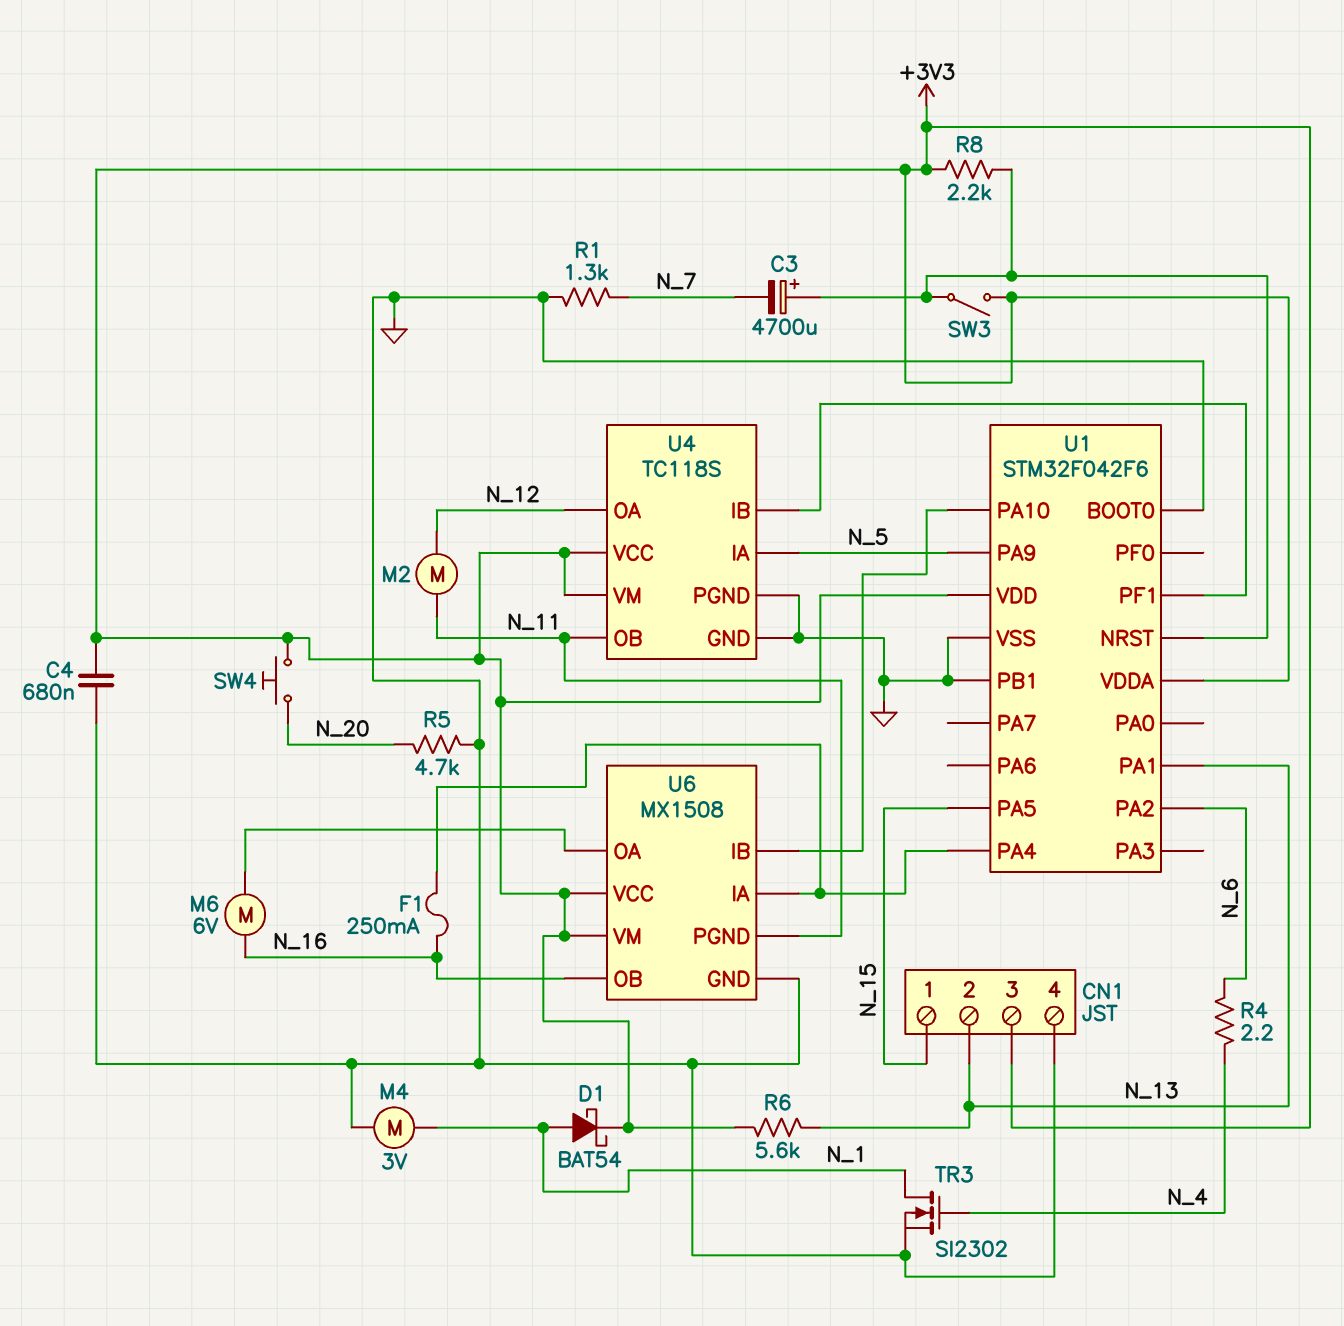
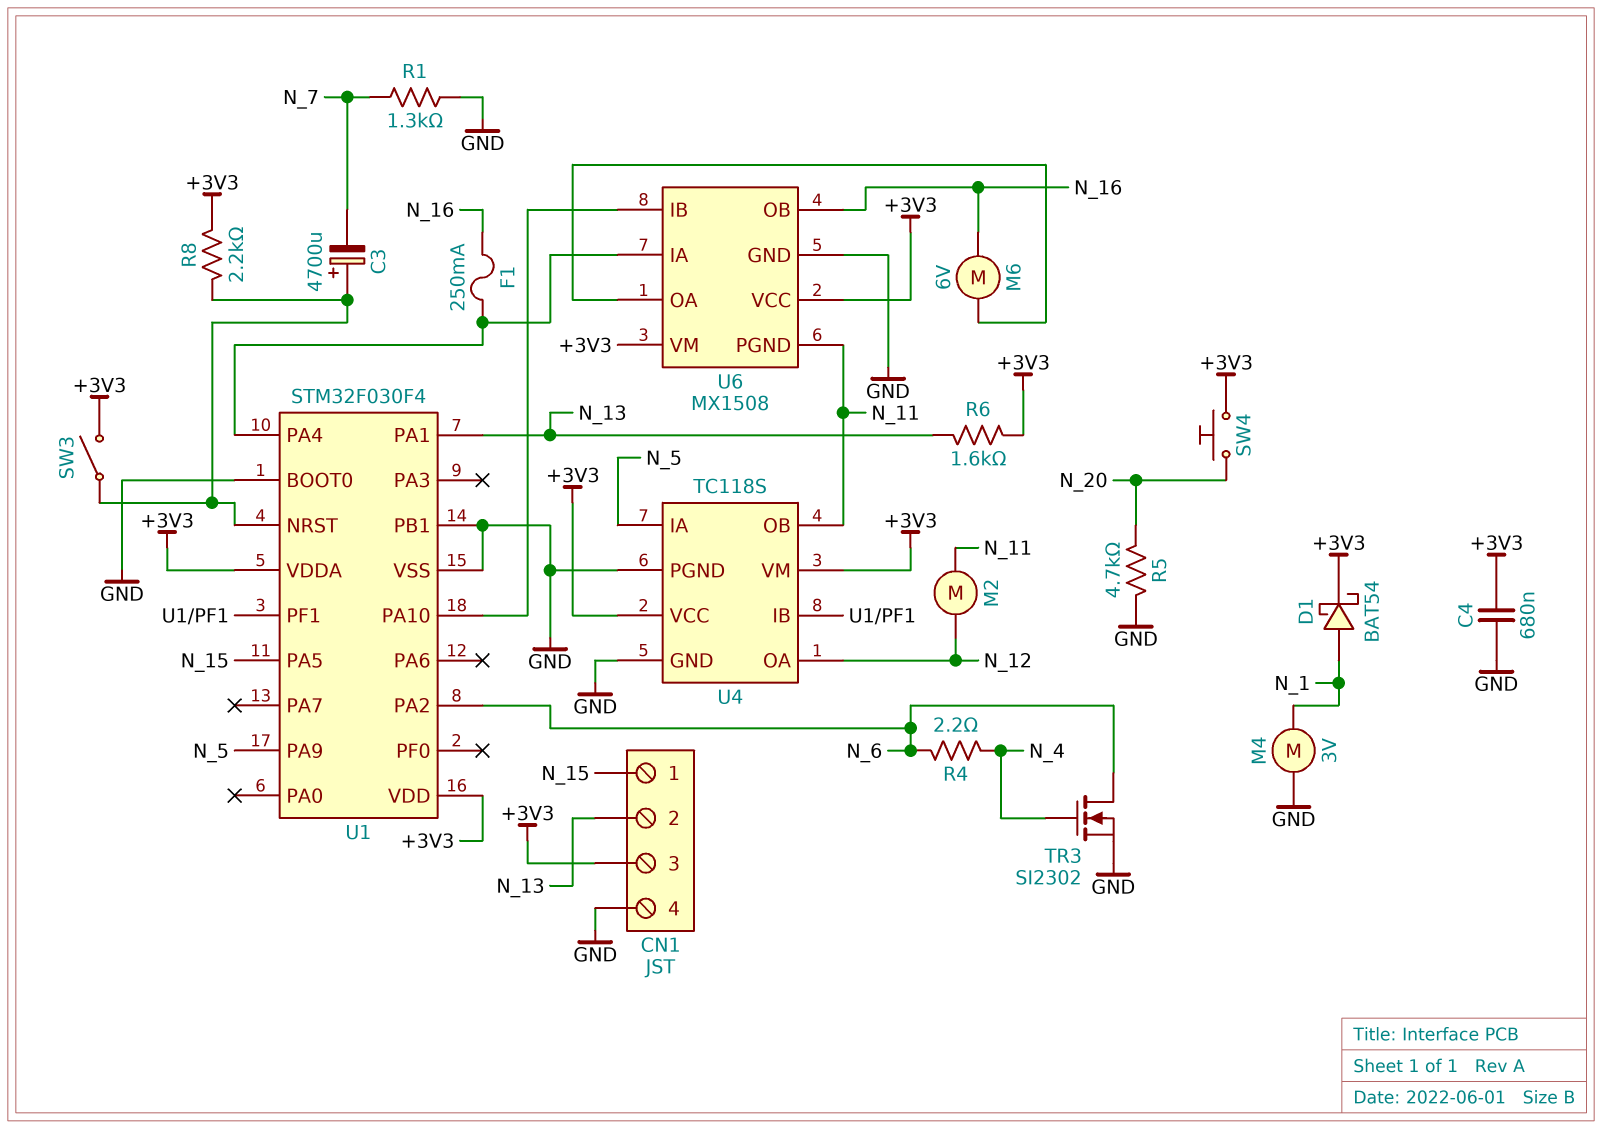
R6: 5.6k (+3V3, N_13) -> 1.6k (+3V3, N_13)
TR3: NMOS SI2302 (G N_4, D N_1, S GND) -> NMOS SI2302 (G N_4, D N_6, S GND)
U1: STM32F042F6 -> STM32F030F4

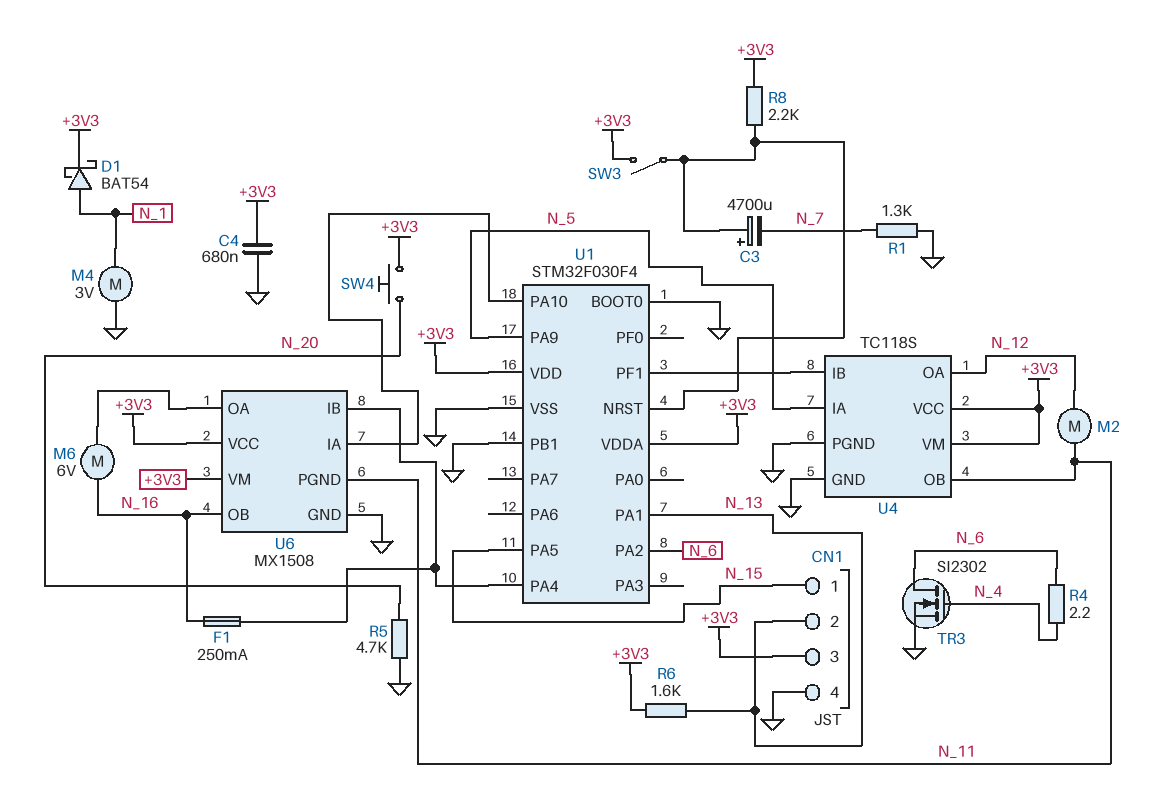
U6 pin IA: U1/PA4 -> U1/PA10
U6 pin IB: U1/PA10 -> U1/PA4

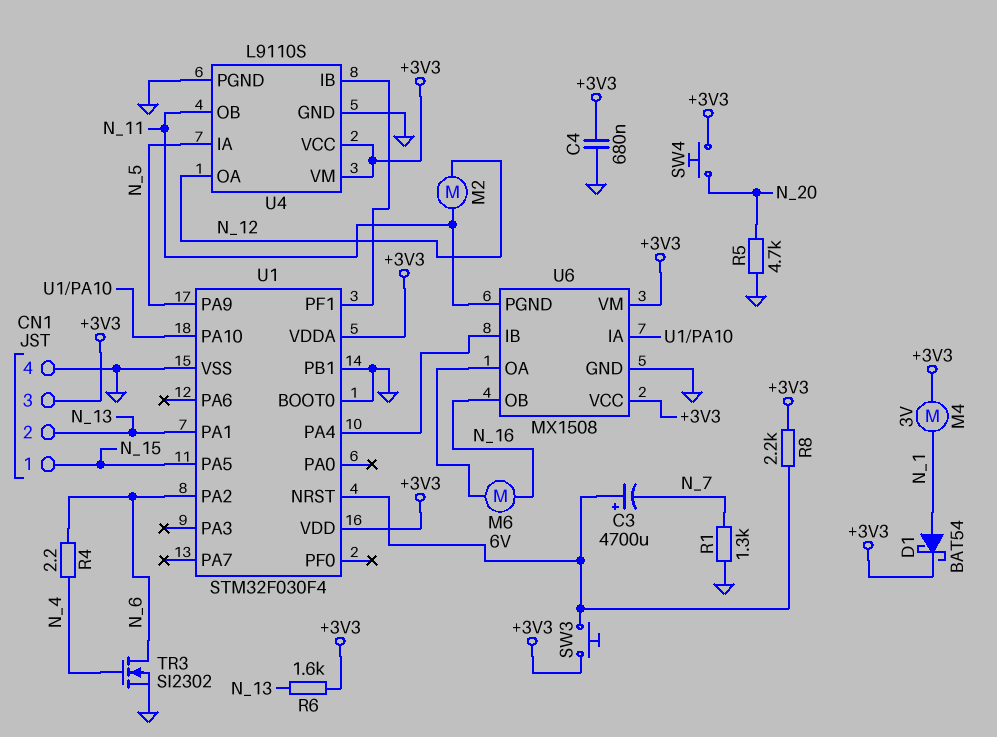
F1: 250mA (N_16, U1/PA4) -> none
M4: motor 3V (GND, N_1) -> motor 3V (+3V3, N_1)
SW3: switch (+3V3, U1/NRST) -> button (+3V3, U1/NRST)
U4: TC118S -> L9110S

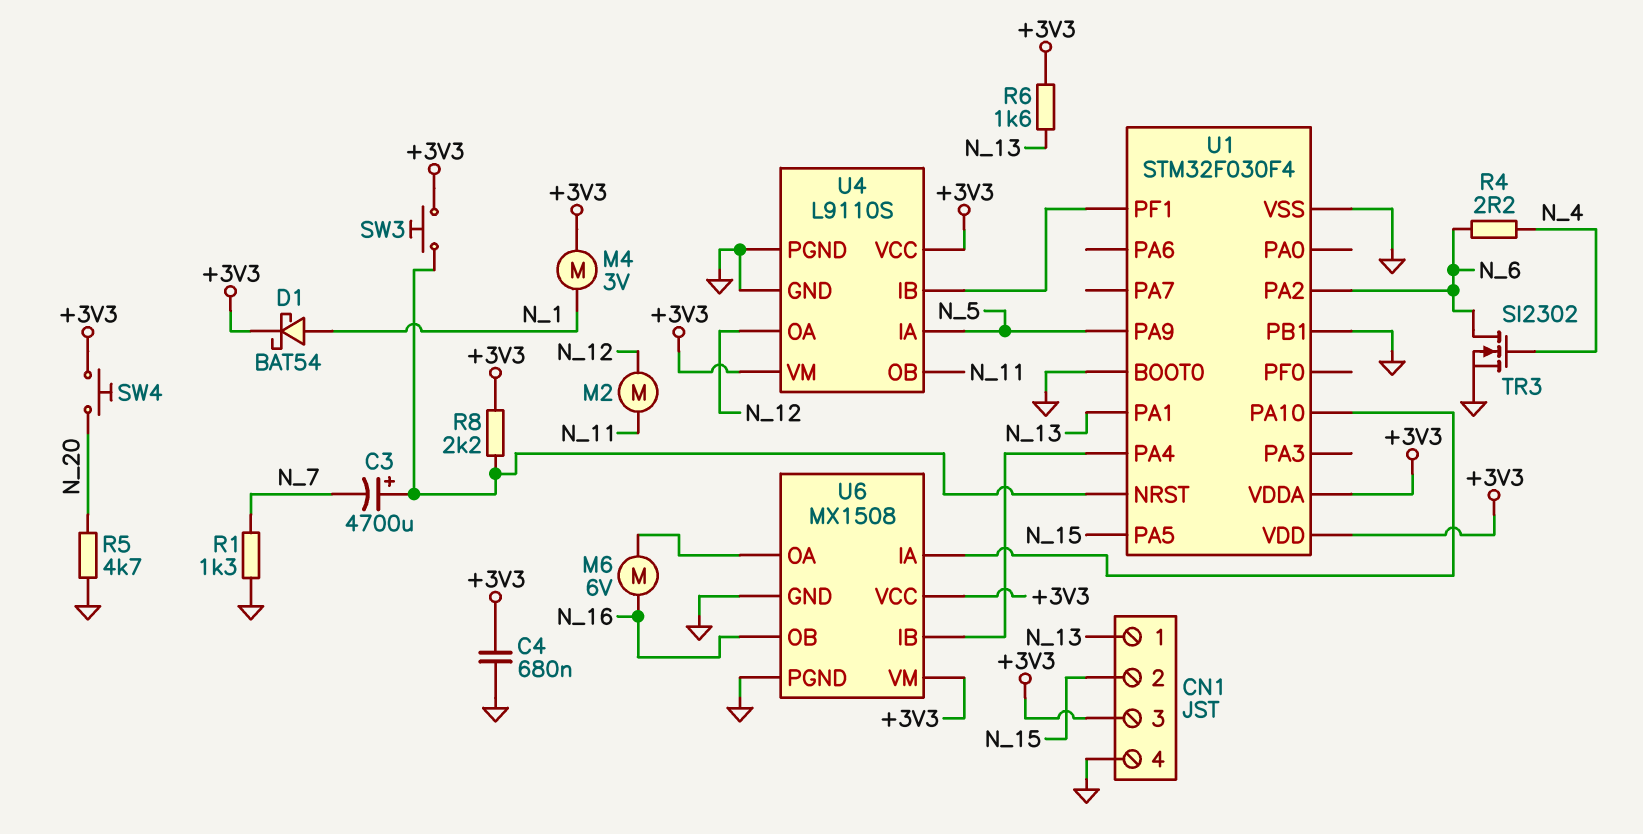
CN1 pin 1: N_15 -> N_13
CN1 pin 2: N_13 -> N_15
U6 pin PGND: N_11 -> GND

